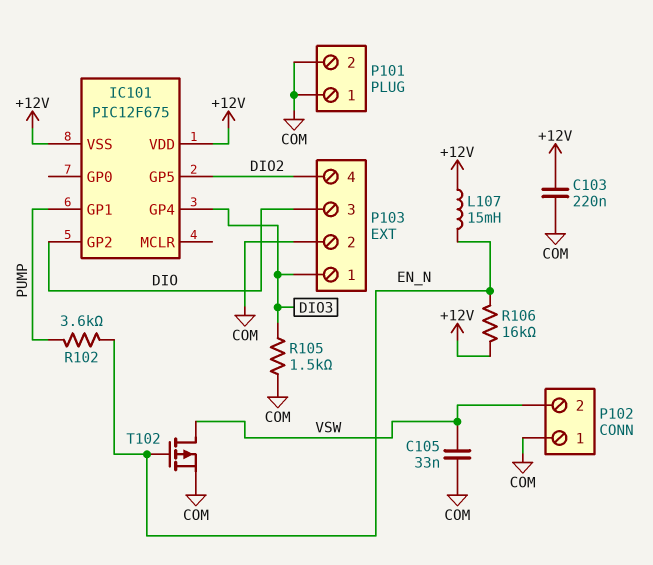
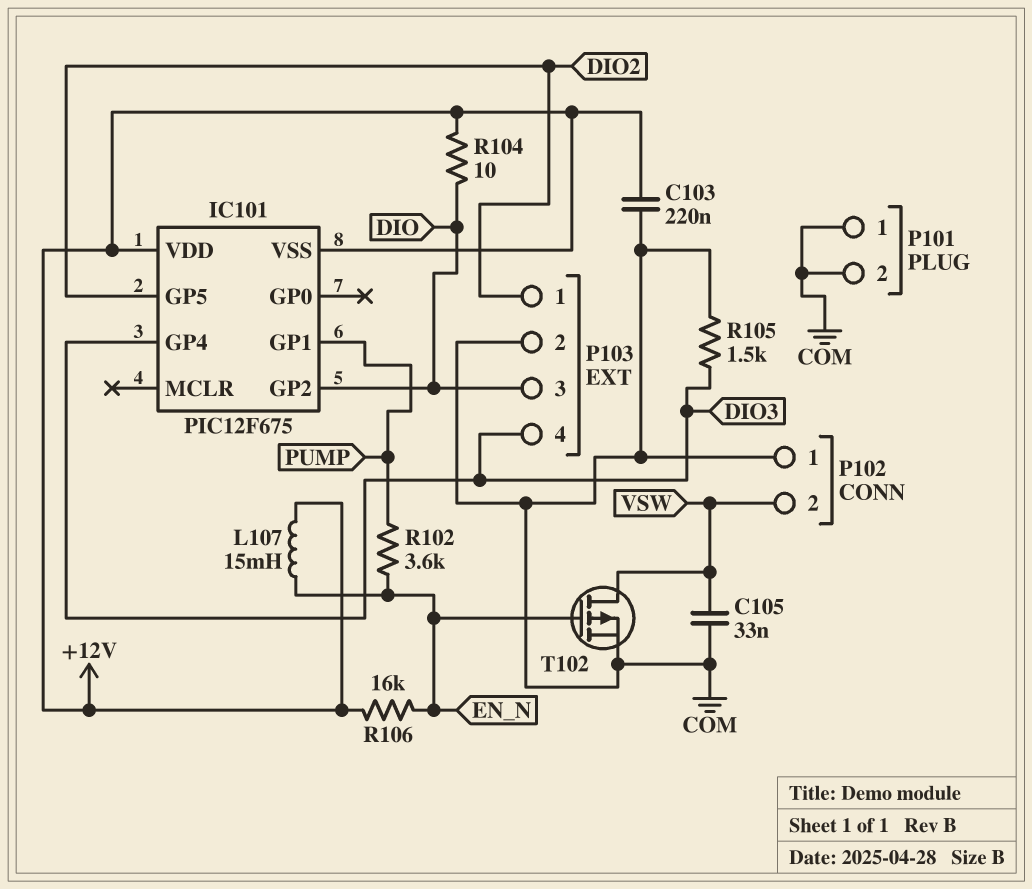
P103 pin 1: DIO3 -> DIO2
P103 pin 4: DIO2 -> DIO3
R104: none -> 10 (+12V, DIO)

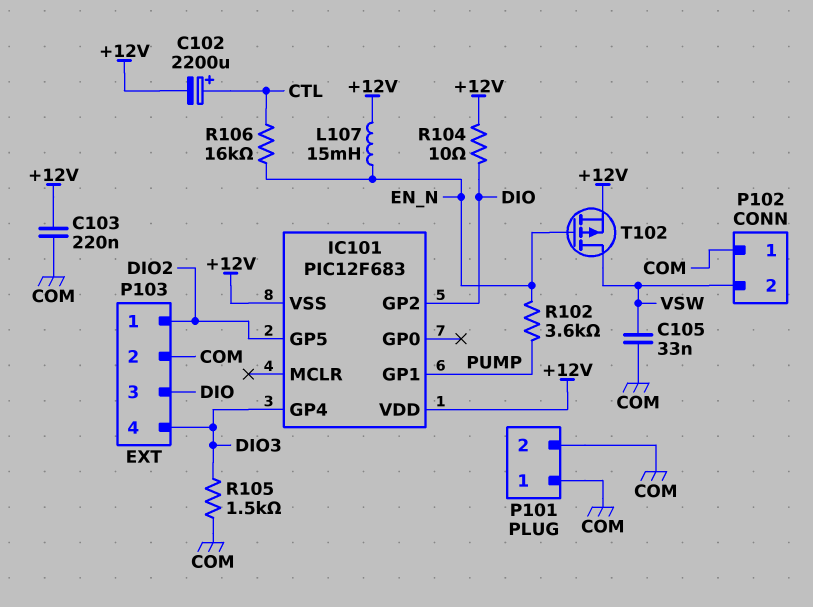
C102: none -> 2200uF (plus CTL, minus +12V)
IC101: PIC12F675 -> PIC12F683
R106: 16k (+12V, EN_N) -> 16k (CTL, EN_N)
T102: PMOS (G EN_N, D VSW, S COM) -> PMOS (G EN_N, D VSW, S +12V)

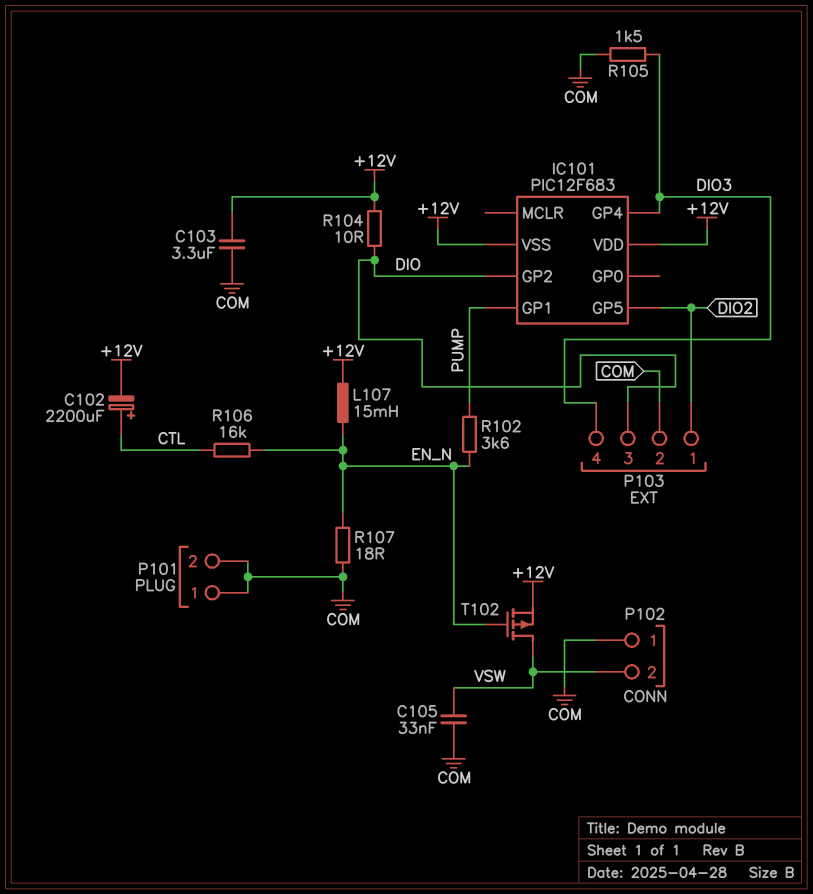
C103: 220nF (+12V, COM) -> 3.3uF (+12V, COM)
R107: none -> 18 (COM, EN_N)

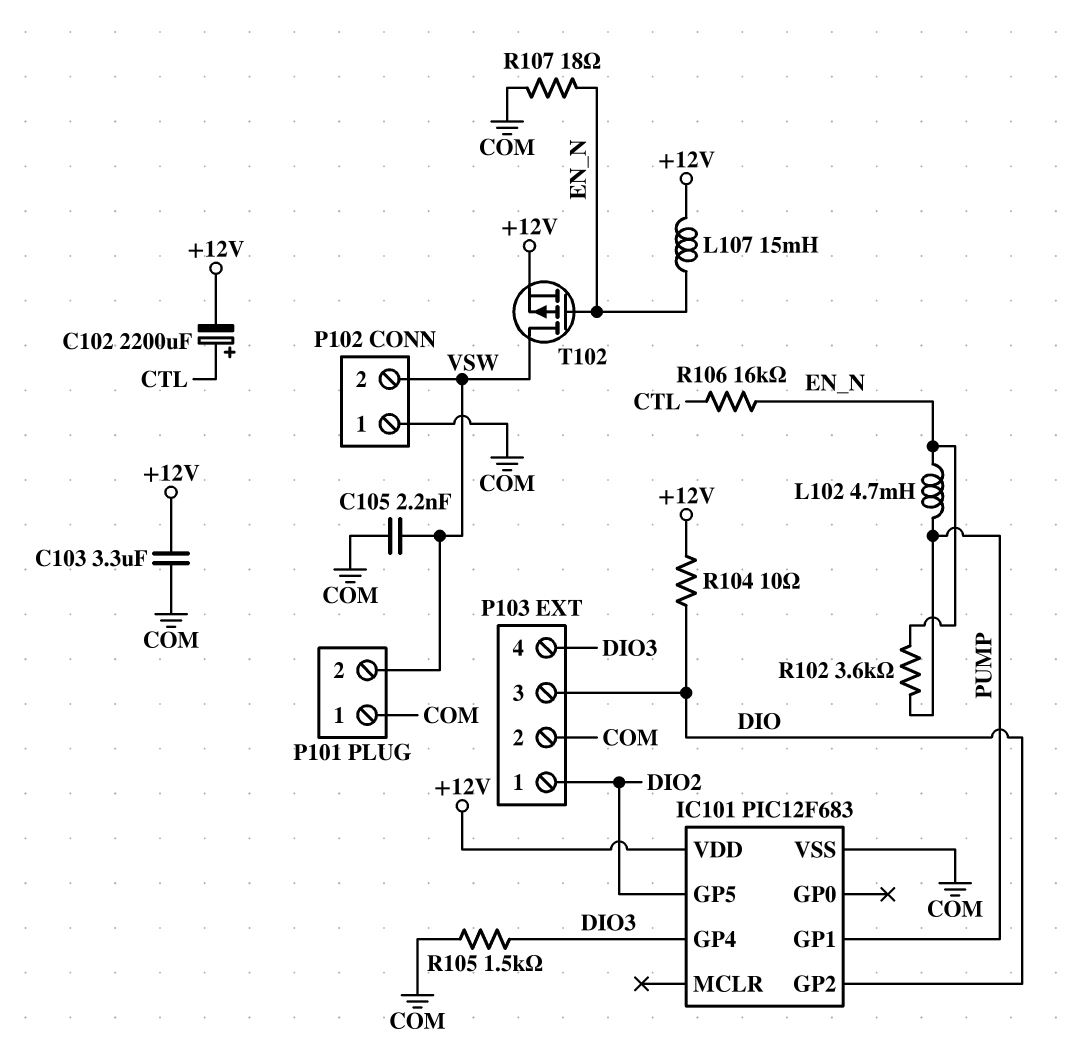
C105: 33nF (COM, VSW) -> 2.2nF (COM, VSW)
IC101 pin VSS: +12V -> COM
L102: none -> 4.7mH (EN_N, PUMP)
P101 pin 2: COM -> VSW

